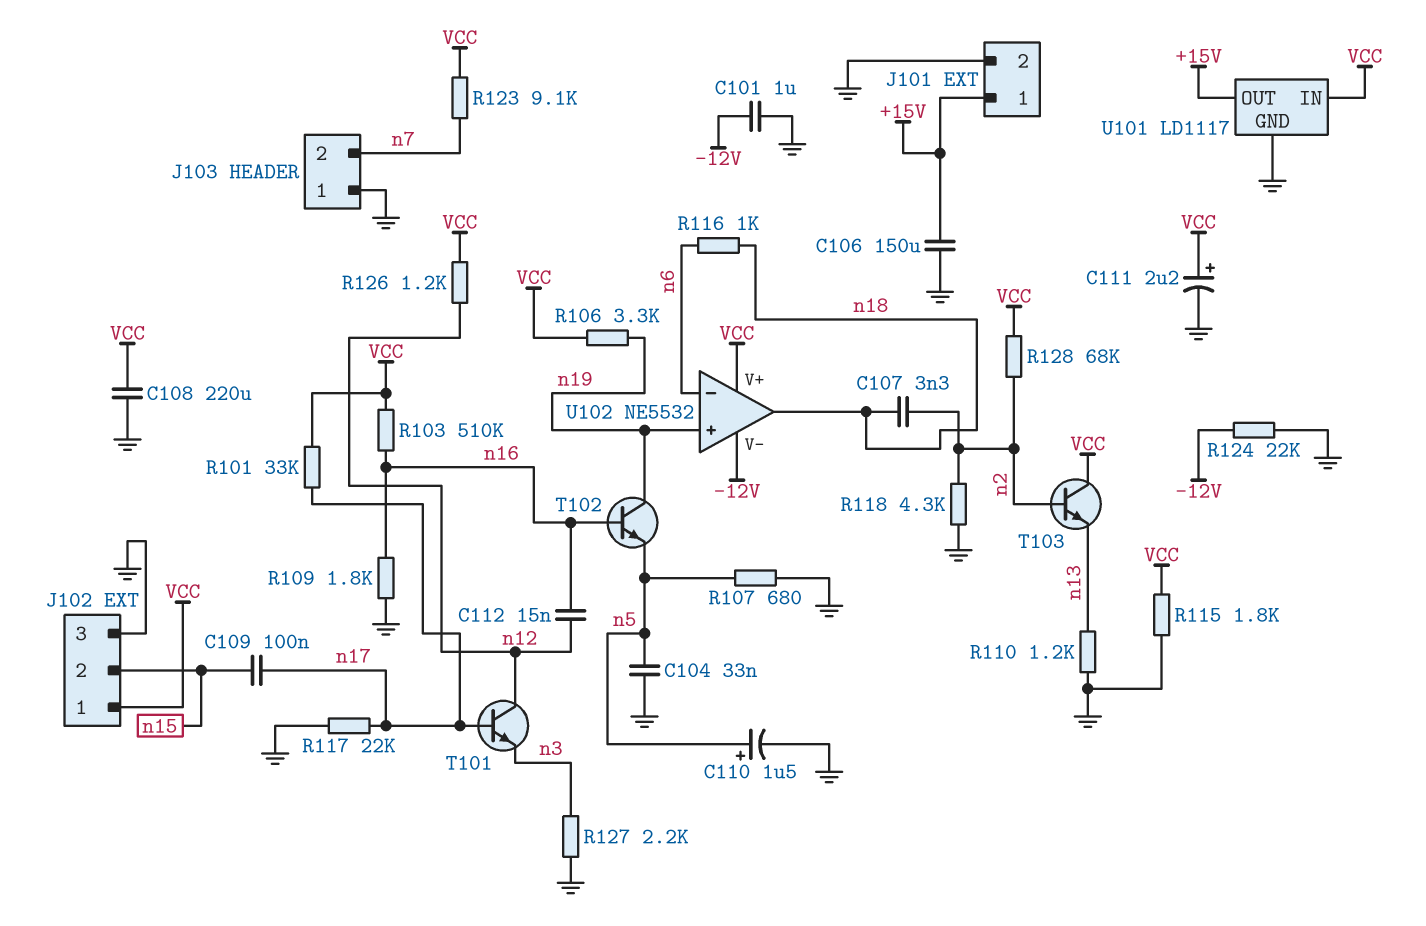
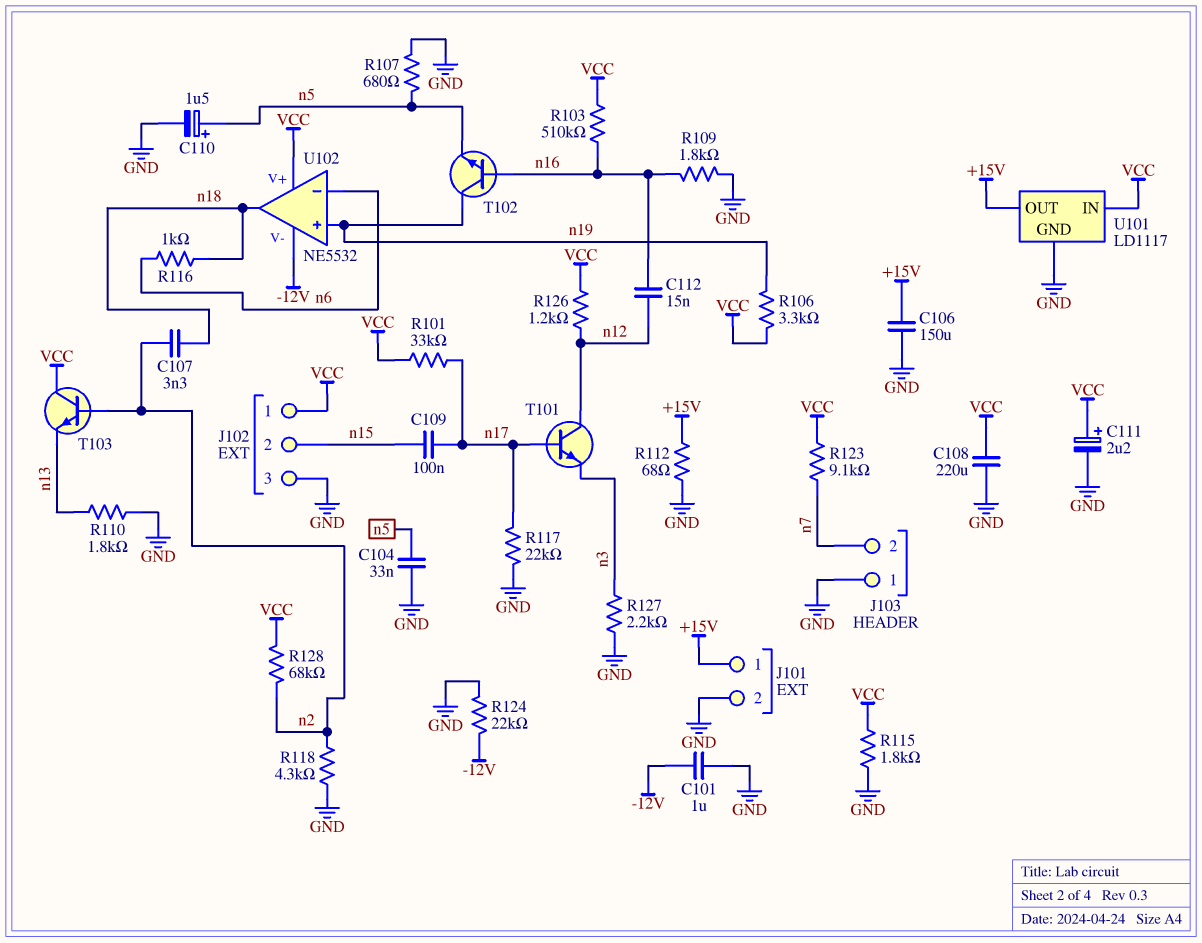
R110: 1.2k (GND, n13) -> 1.8k (GND, n13)
R112: none -> 68 (+15V, GND)

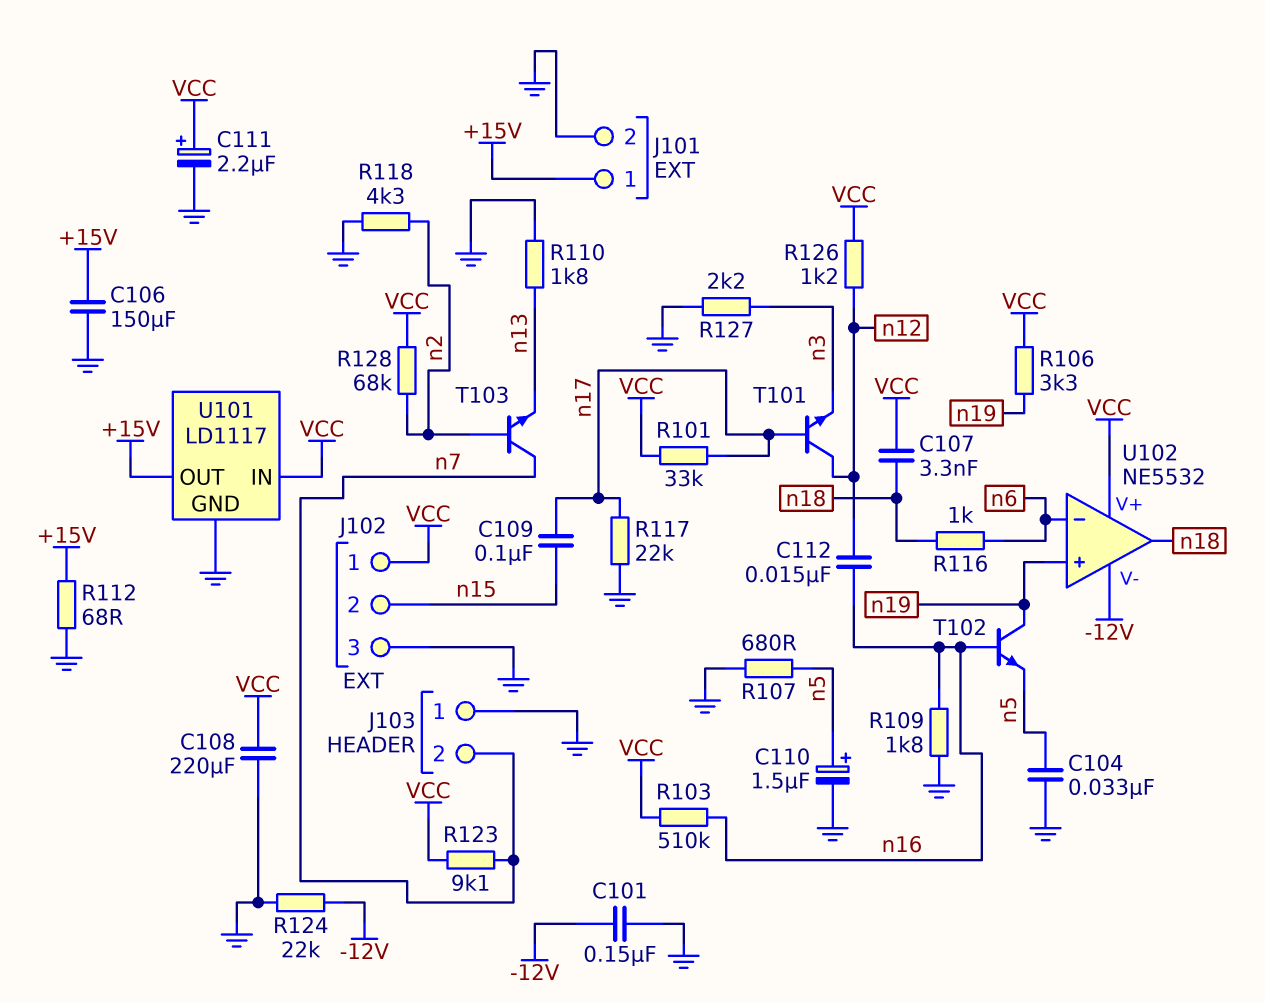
C101: 1uF (-12V, GND) -> 150nF (-12V, GND)
C107: 3.3nF (n2, n18) -> 3.3nF (VCC, n18)
R115: 1.8k (GND, VCC) -> none
T103: NPN (B n2, C VCC, E n13) -> NPN (B n2, C n7, E n13)

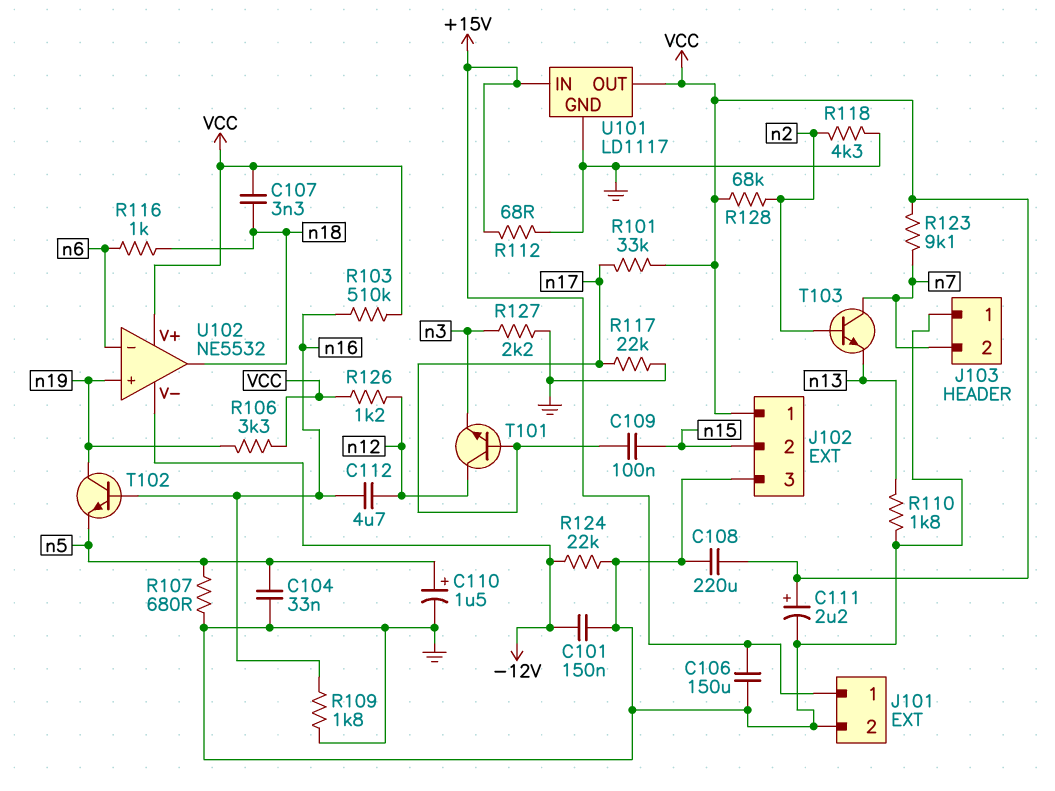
C112: 15nF (n12, n16) -> 4.7uF (n12, n16)
U101 pin IN: VCC -> +15V
U101 pin OUT: +15V -> VCC

